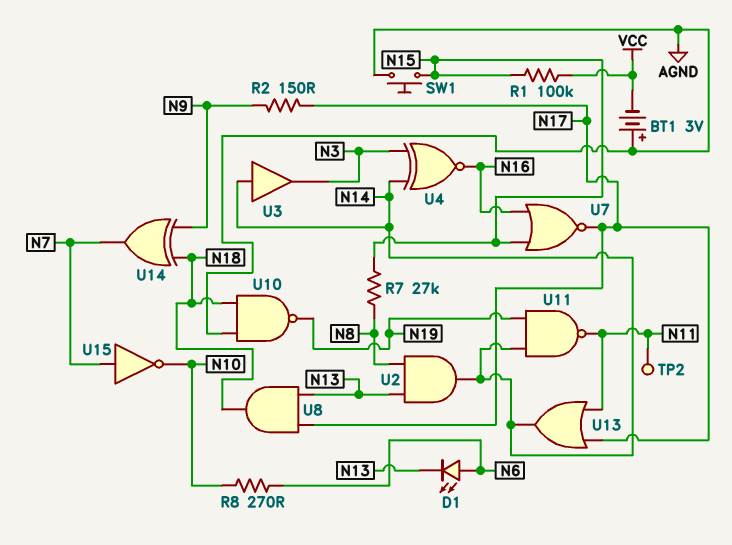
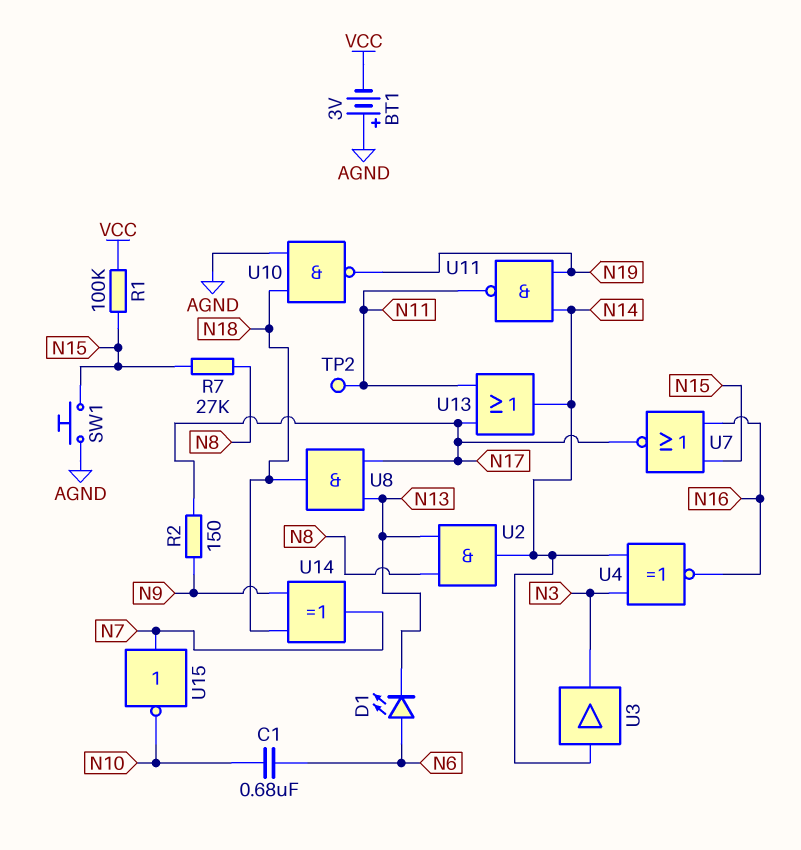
C1: none -> 680nF (N6, N10)
R8: 270 (N6, N10) -> none

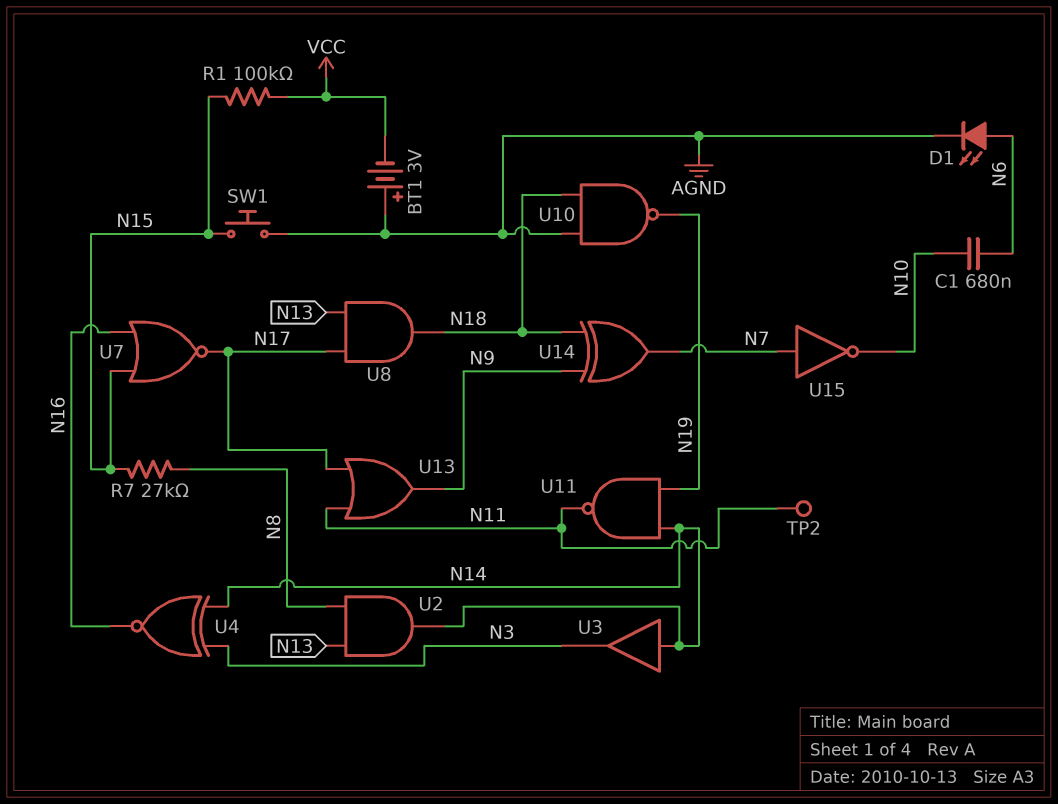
D1: LED (A N6, K N13) -> LED (A N6, K AGND)
R2: 150 (N9, N17) -> none
U13: OR (in N11, in N17, out N14) -> OR (in N11, in N17, out N9)

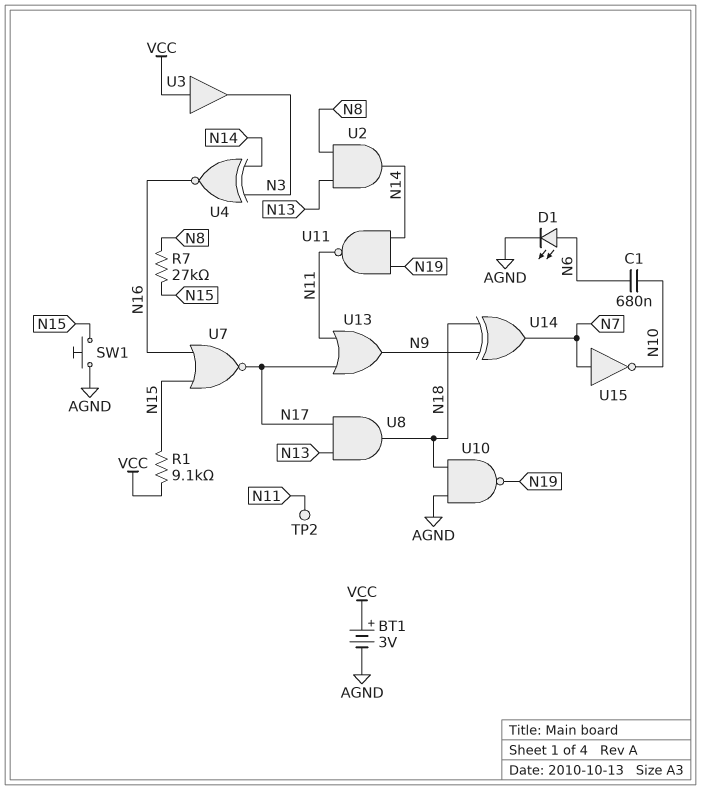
BT1: 3V (plus AGND, minus VCC) -> 3V (plus VCC, minus AGND)
R1: 100k (N15, VCC) -> 9.1k (N15, VCC)
U3: buffer (in N14, out N3) -> buffer (in VCC, out N3)

